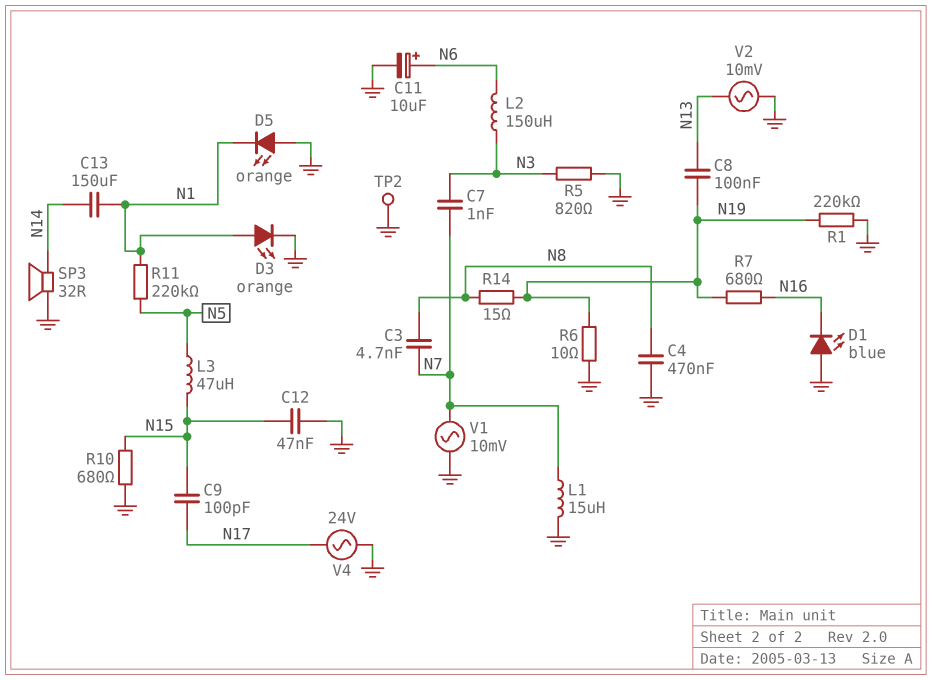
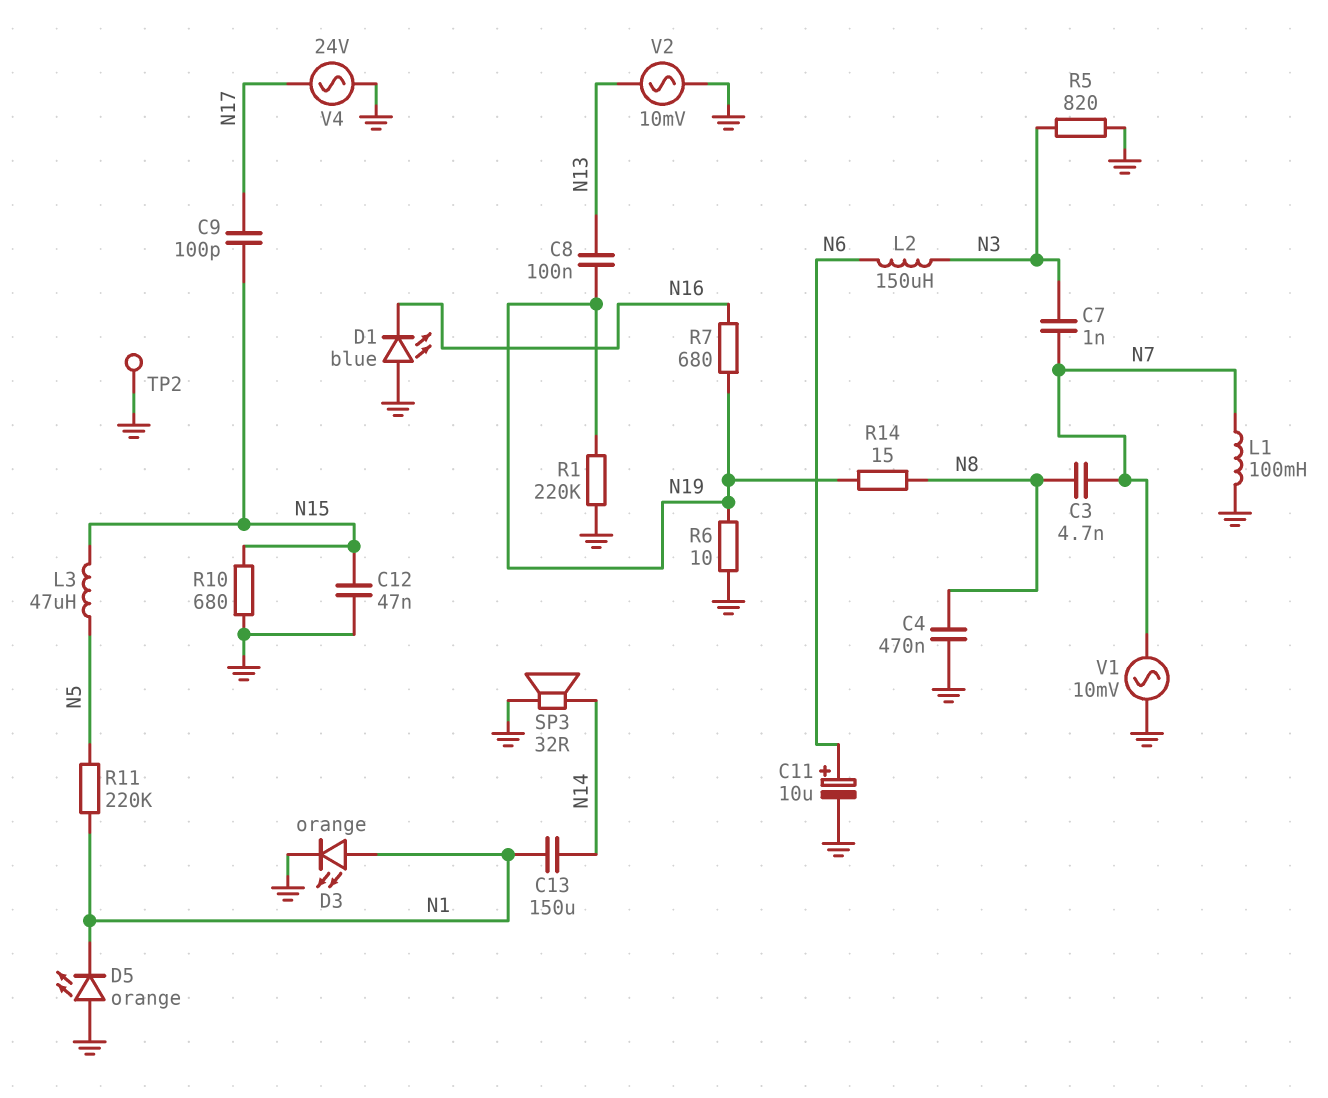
L1: 15uH (GND, N7) -> 100mH (GND, N7)

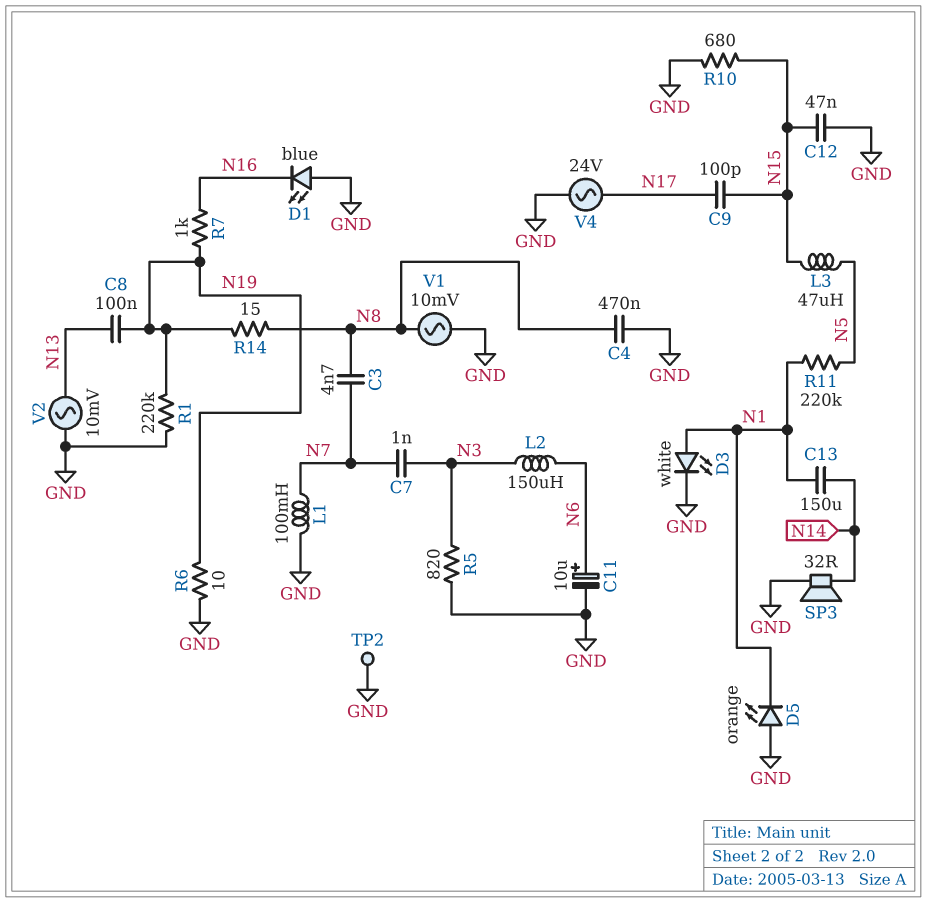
D3: LED orange (A N1, K GND) -> LED white (A N1, K GND)
R7: 680 (N16, N19) -> 1k (N16, N19)
V1: AC 10mV (GND, N7) -> AC 10mV (GND, N8)

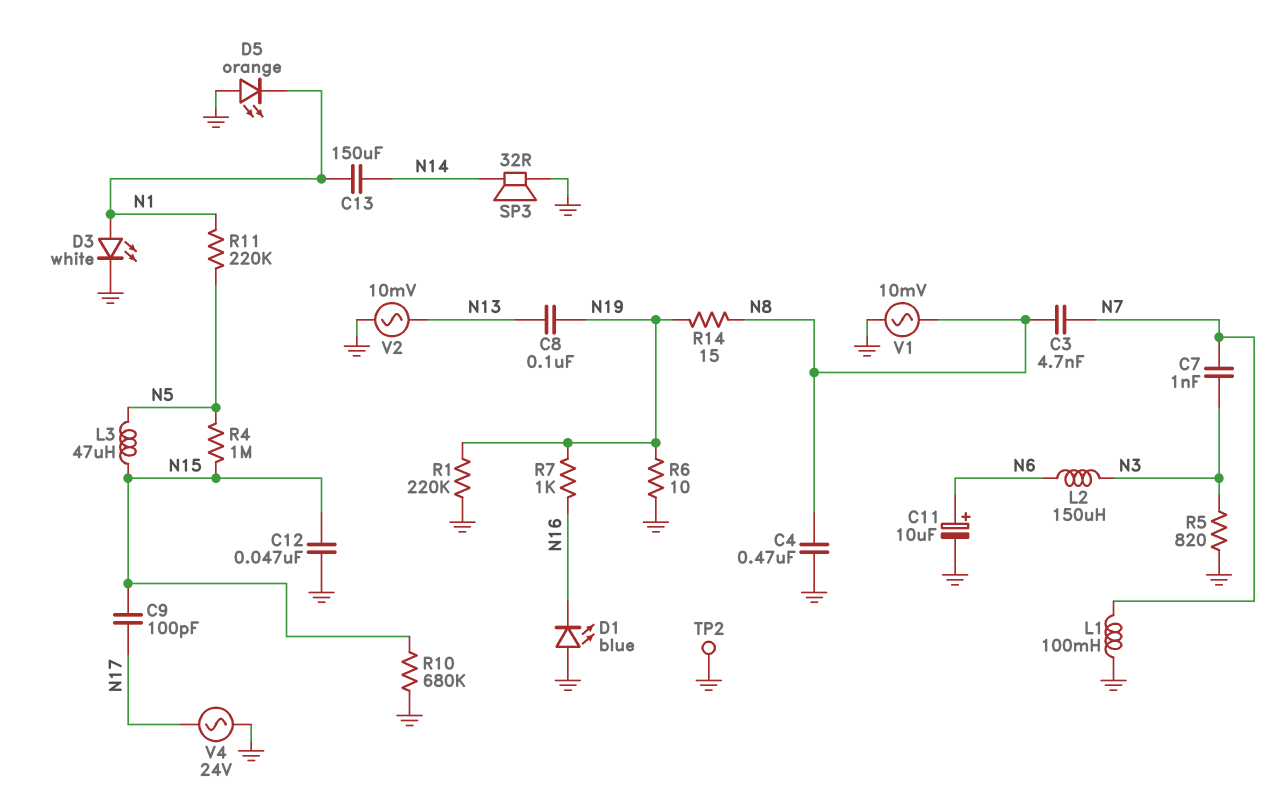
R4: none -> 1M (N5, N15)
R10: 680 (GND, N15) -> 680k (GND, N15)

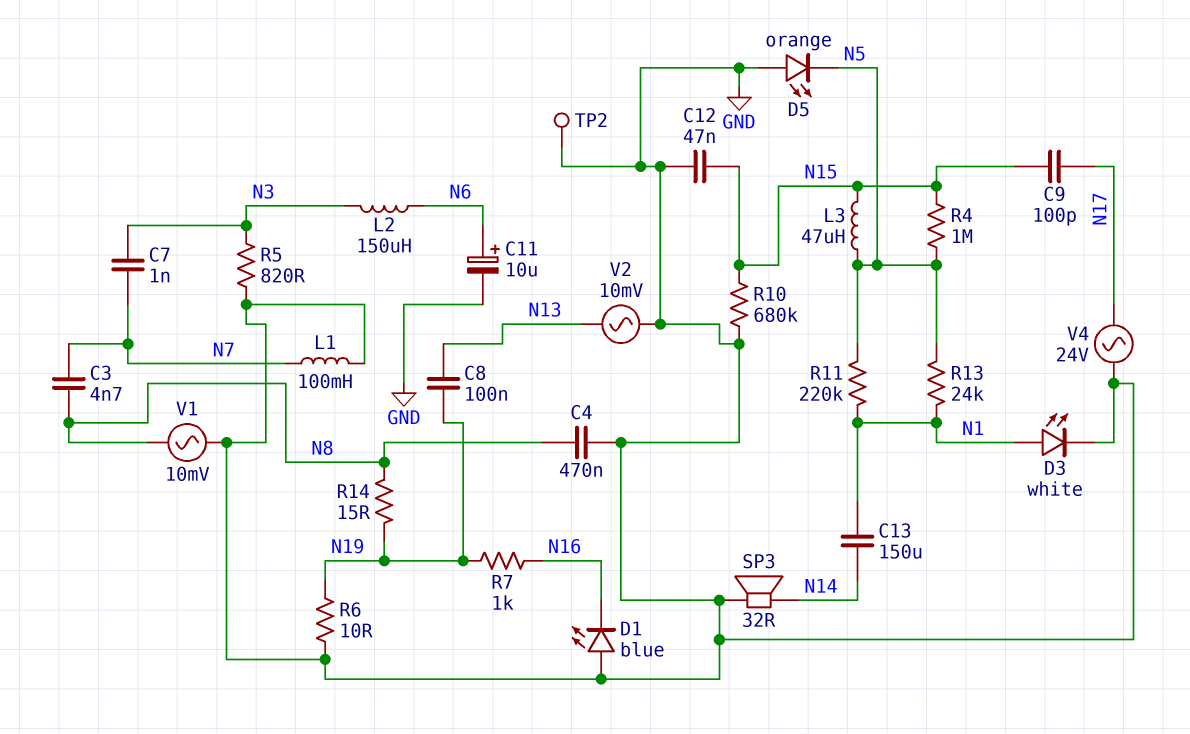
D5: LED orange (A GND, K N1) -> LED orange (A GND, K N5)
R1: 220k (GND, N19) -> none
R13: none -> 24k (N1, N5)

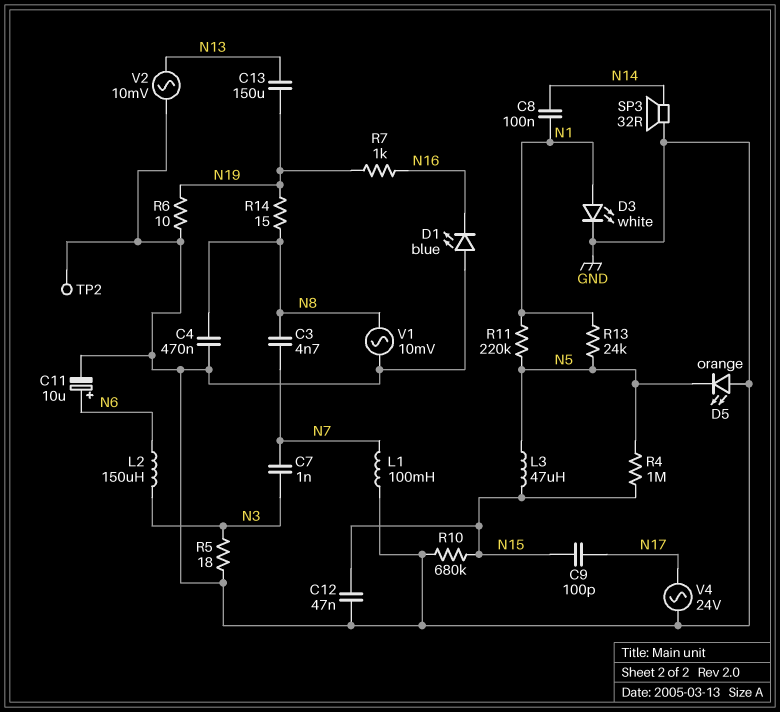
C8: 100nF (N13, N19) -> 100nF (N1, N14)
C13: 150uF (N1, N14) -> 150uF (N13, N19)
R5: 820 (GND, N3) -> 18 (GND, N3)

